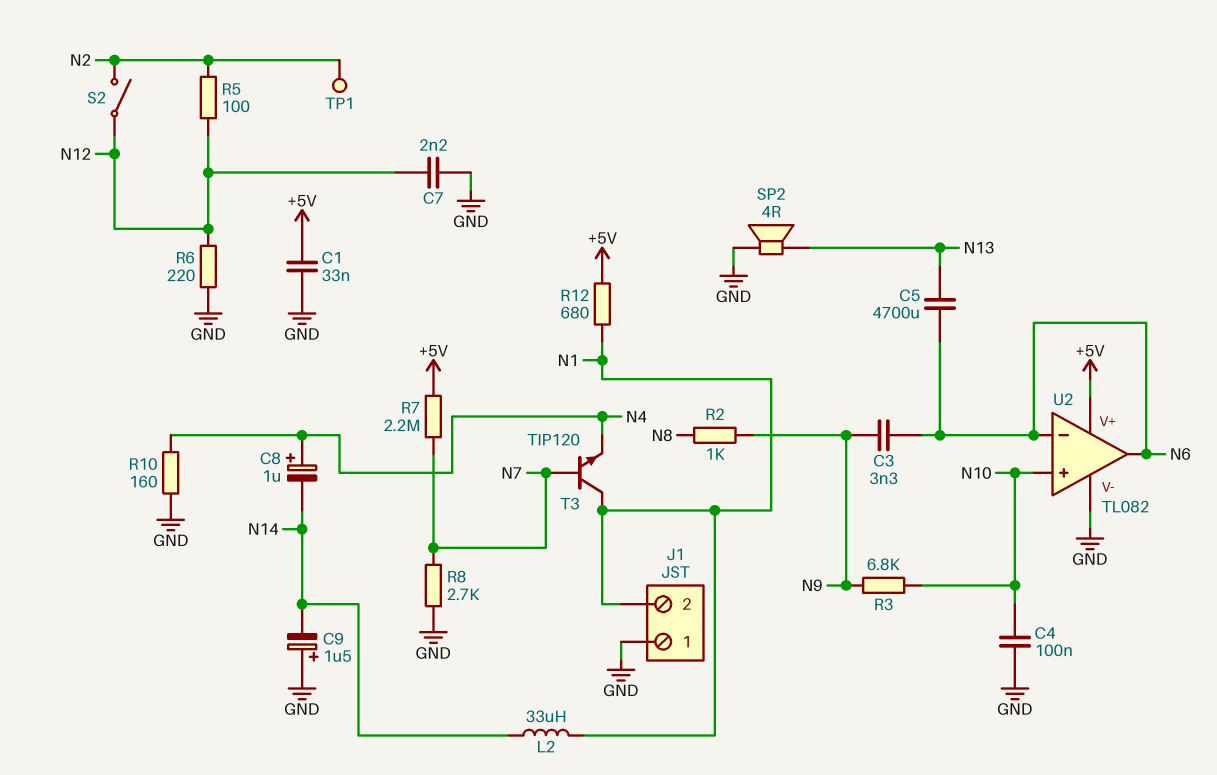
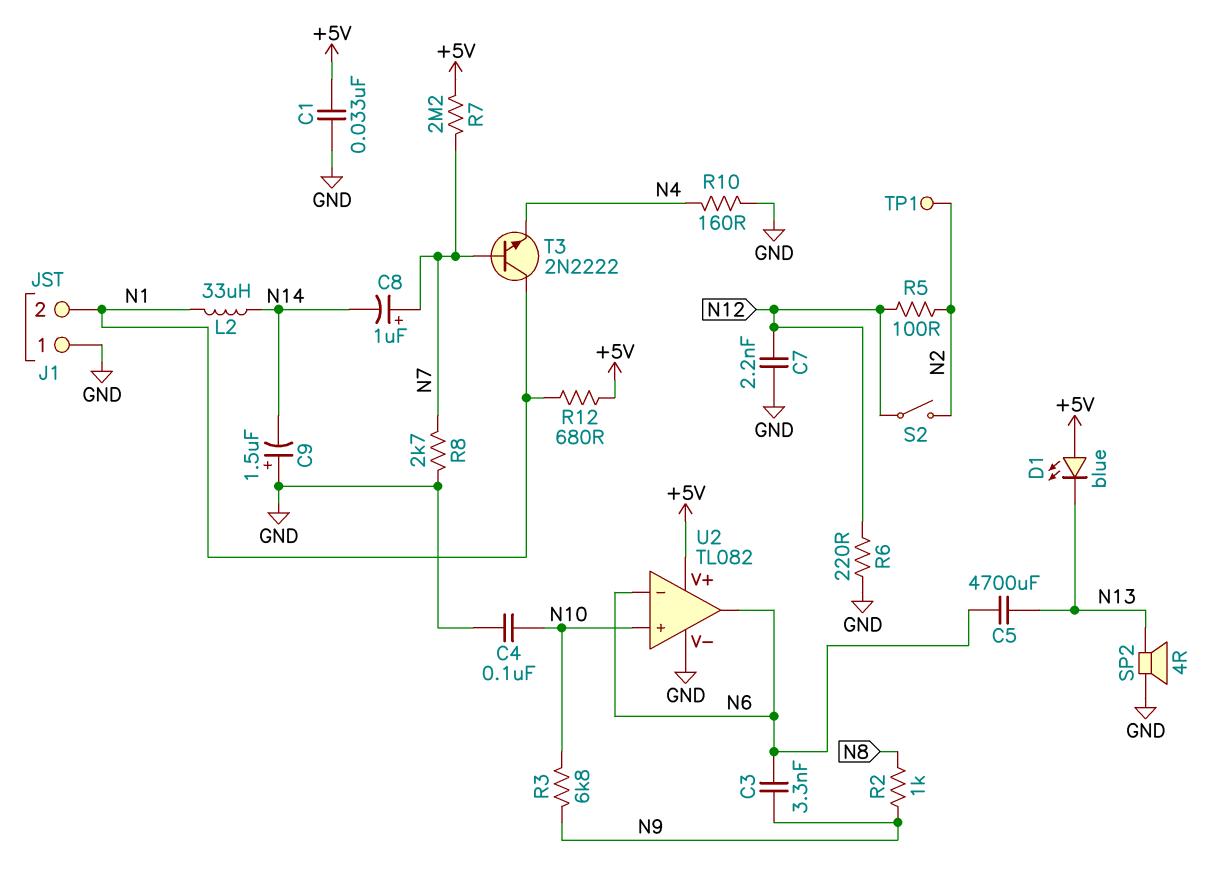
C8: 1uF (plus N4, minus N14) -> 1uF (plus N7, minus N14)
D1: none -> LED blue (A +5V, K N13)
T3: NPN TIP120 (B N7, C N1, E N4) -> NPN 2N2222 (B N7, C N1, E N4)

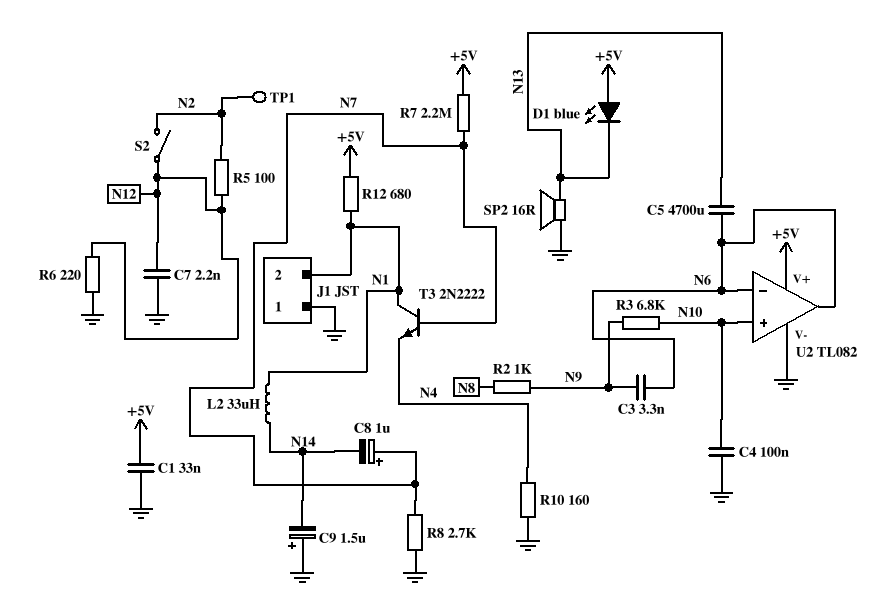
SP2: speaker 4R (GND, N13) -> speaker 16R (GND, N13)

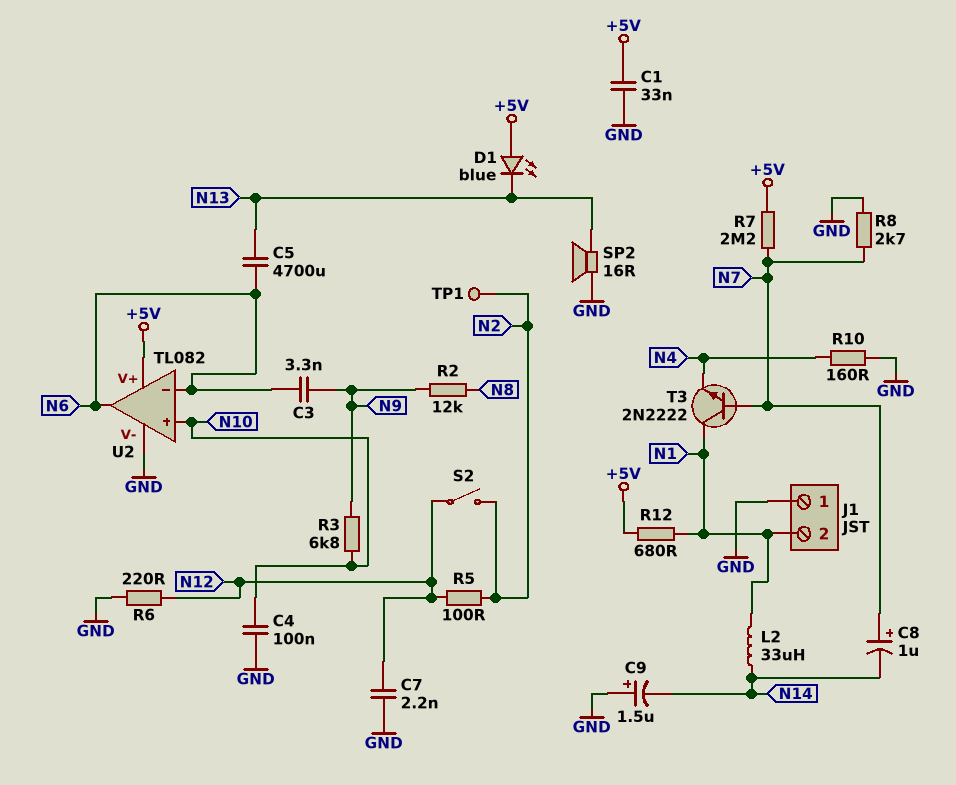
R2: 1k (N8, N9) -> 12k (N8, N9)

